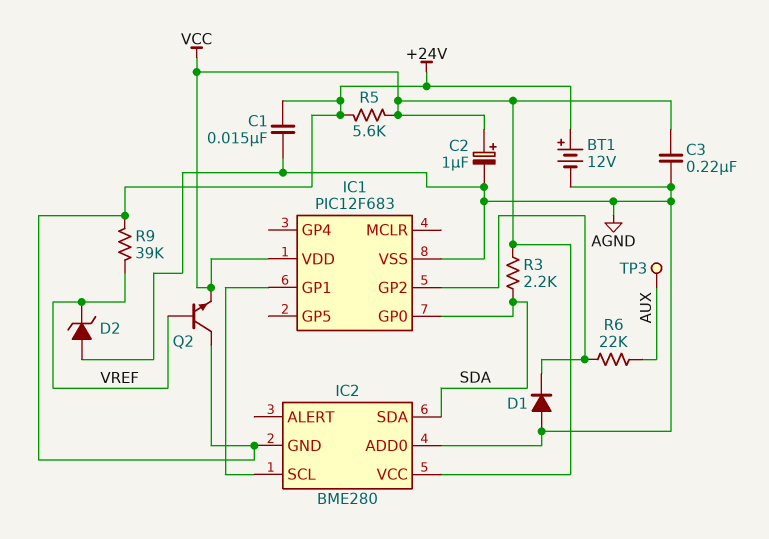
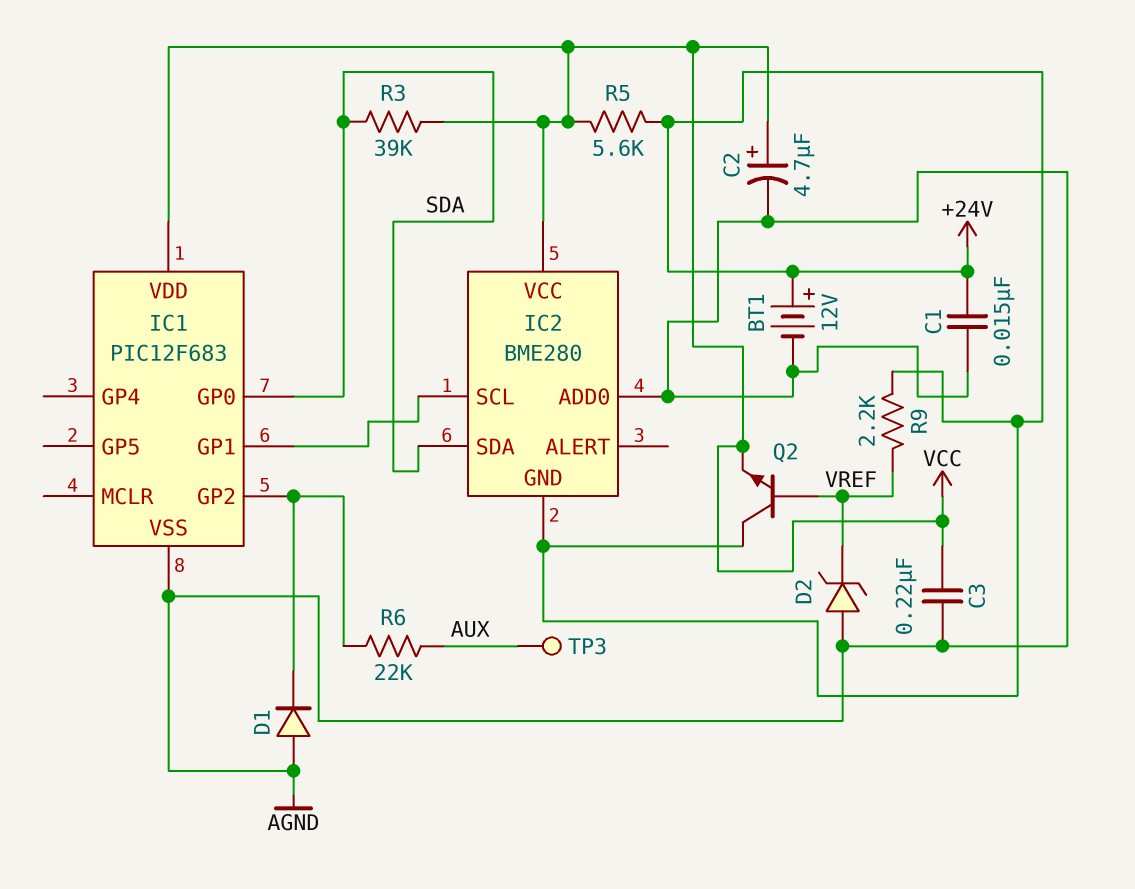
C2: 1uF (plus VCC, minus AGND) -> 4.7uF (plus VCC, minus AGND)
R3: 2.2k (SDA, VCC) -> 39k (SDA, VCC)
R9: 39k (+24V, VREF) -> 2.2k (+24V, VREF)

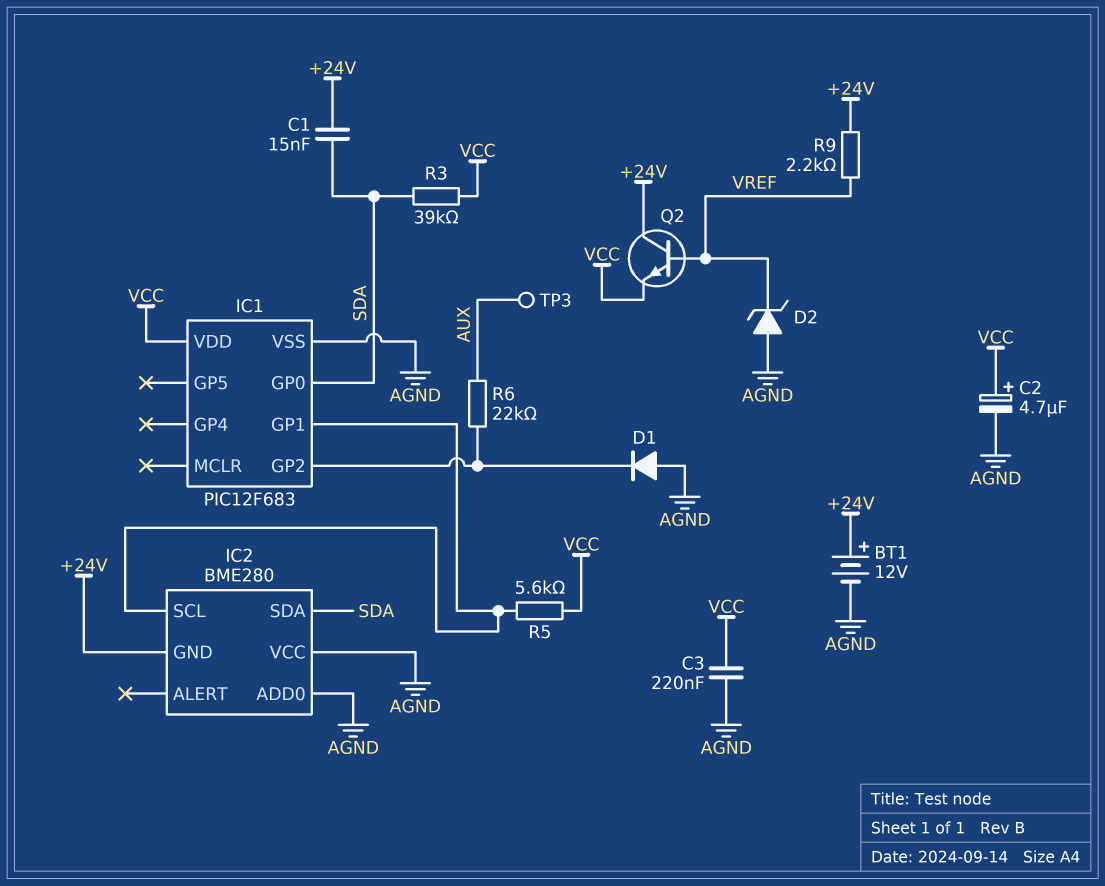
C1: 15nF (+24V, AGND) -> 15nF (+24V, SDA)
IC2 pin VCC: VCC -> AGND
R5: 5.6k (+24V, VCC) -> 5.6k (IC1/GP1, VCC)

